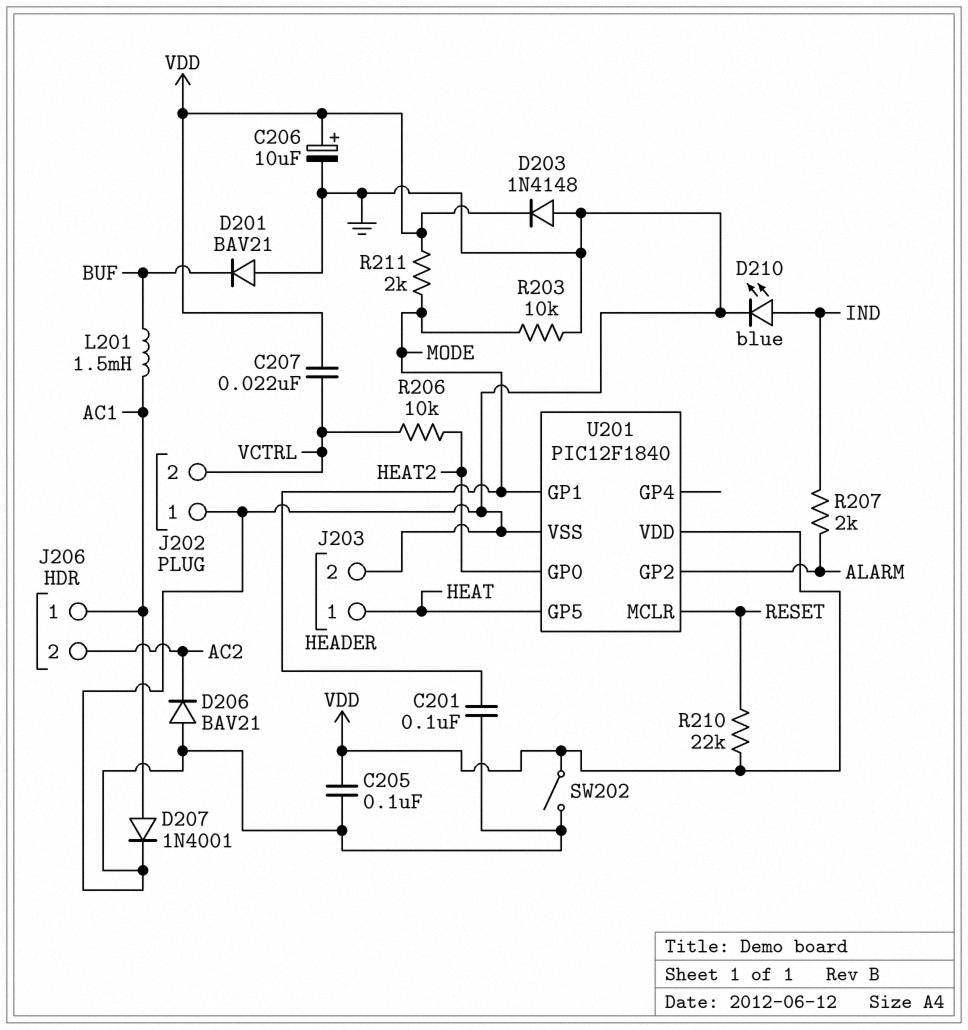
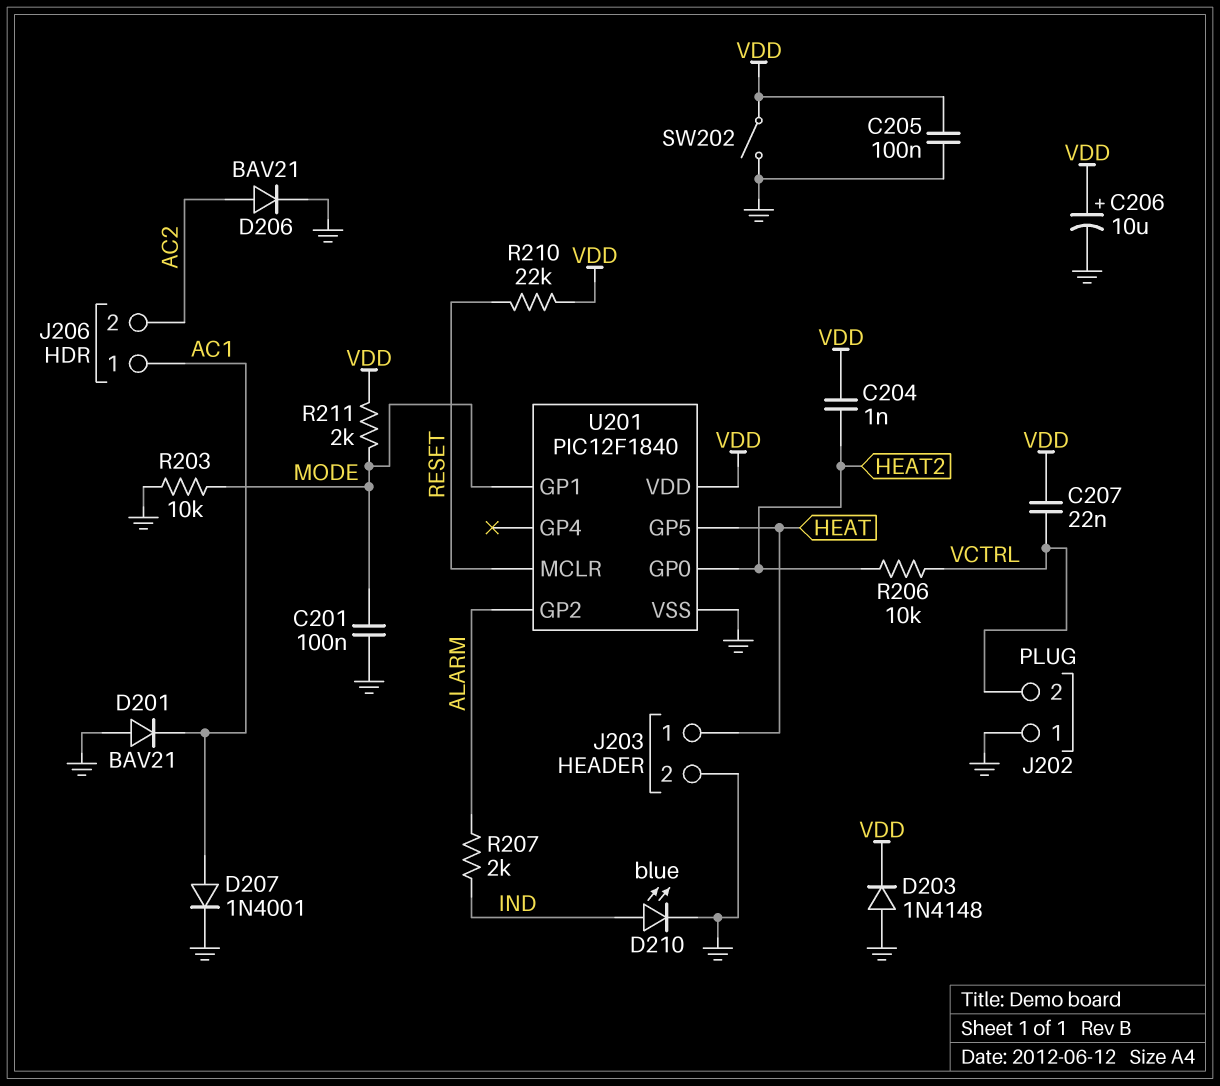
C204: none -> 1nF (HEAT2, VDD)
D201: diode BAV21 (A GND, K BUF) -> diode BAV21 (A GND, K AC1)
D206: diode BAV21 (A GND, K AC2) -> diode BAV21 (A AC2, K GND)
L201: 1.5mH (AC1, BUF) -> none

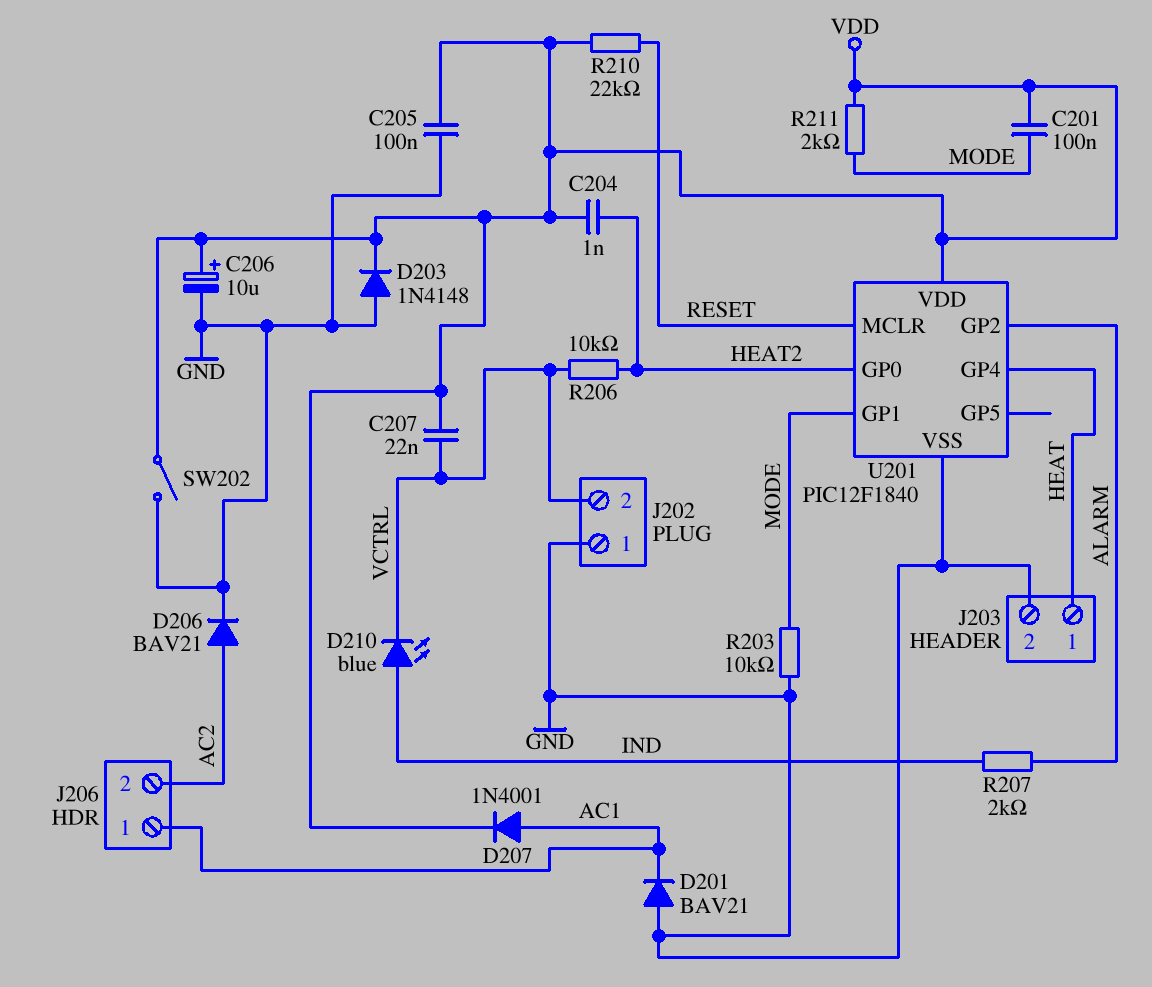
C201: 100nF (GND, MODE) -> 100nF (MODE, VDD)
D207: diode 1N4001 (A AC1, K GND) -> diode 1N4001 (A AC1, K VDD)
D210: LED blue (A IND, K GND) -> LED blue (A IND, K VCTRL)
U201 pin GP4: none -> HEAT
U201 pin GP5: HEAT -> none

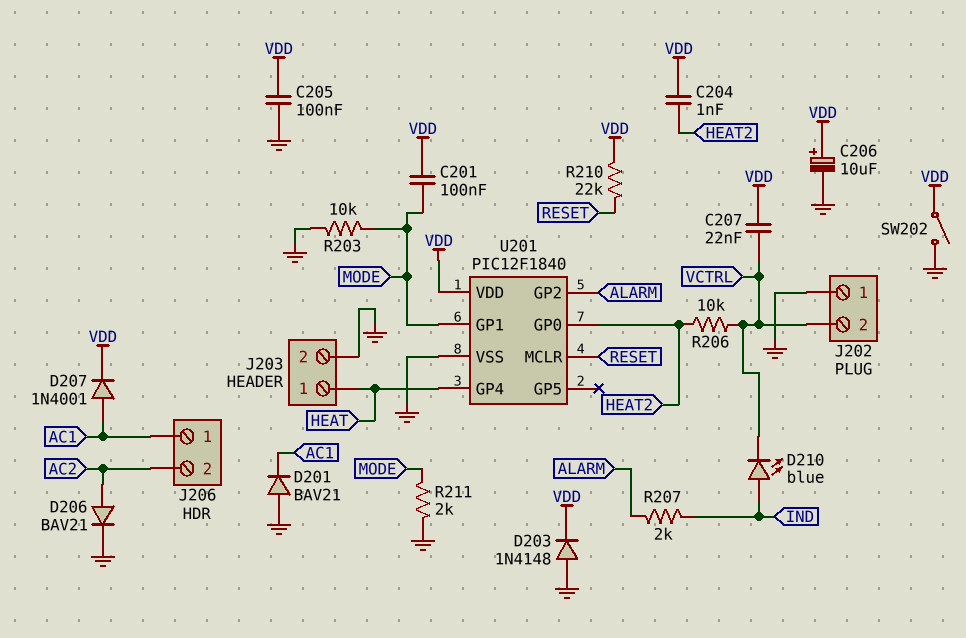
R211: 2k (MODE, VDD) -> 2k (GND, MODE)

